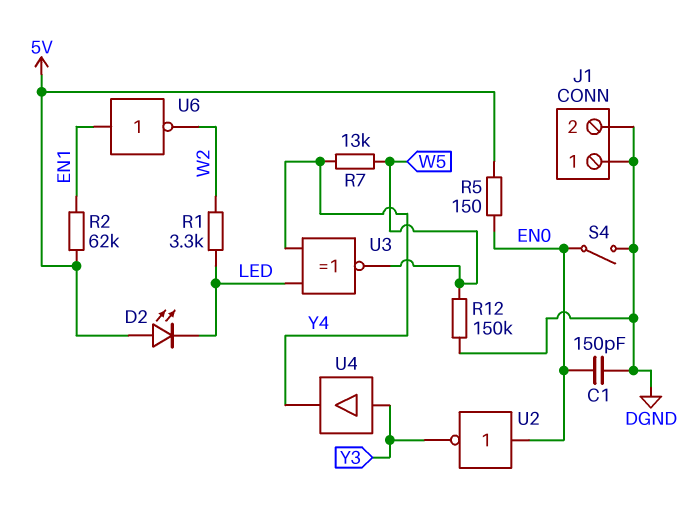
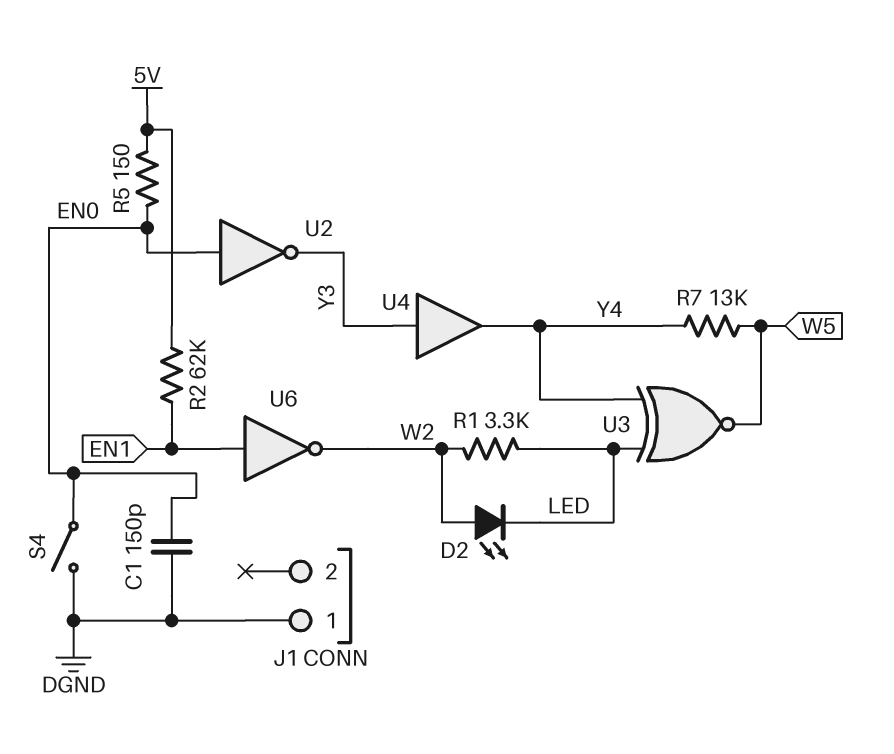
D2: LED (A 5V, K LED) -> LED (A W2, K LED)
J1 pin 2: DGND -> none
R12: 150k (DGND, W5) -> none

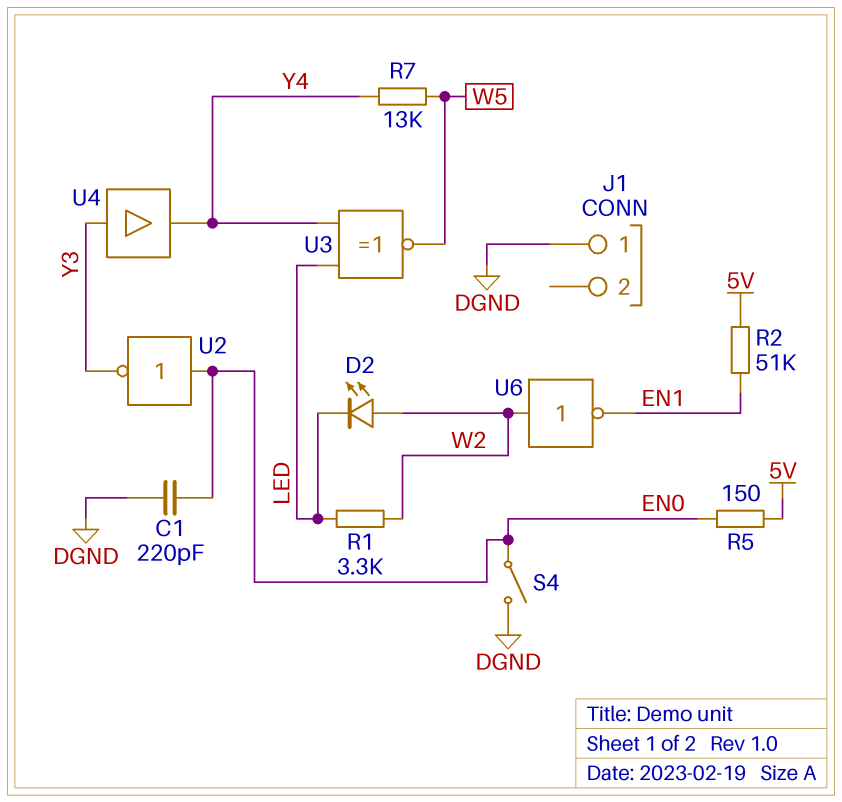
C1: 150pF (DGND, EN0) -> 220pF (DGND, EN0)
R2: 62k (5V, EN1) -> 51k (5V, EN1)
U6: NOT (in EN1, out W2) -> NOT (in W2, out EN1)

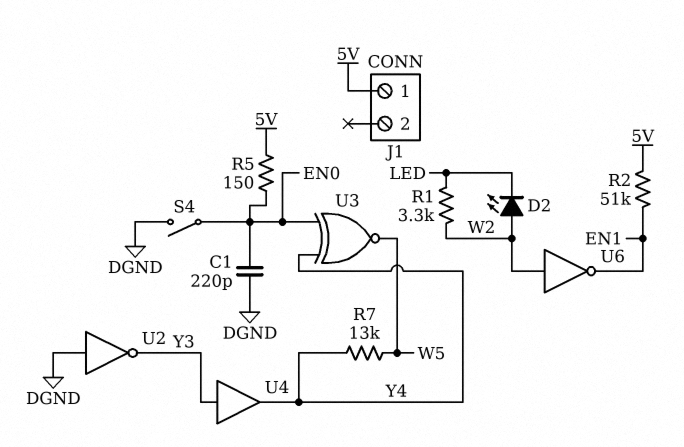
J1 pin 1: DGND -> 5V
U2: NOT (in EN0, out Y3) -> NOT (in DGND, out Y3)
U3: XNOR (in LED, in Y4, out W5) -> XNOR (in EN0, in Y4, out W5)

